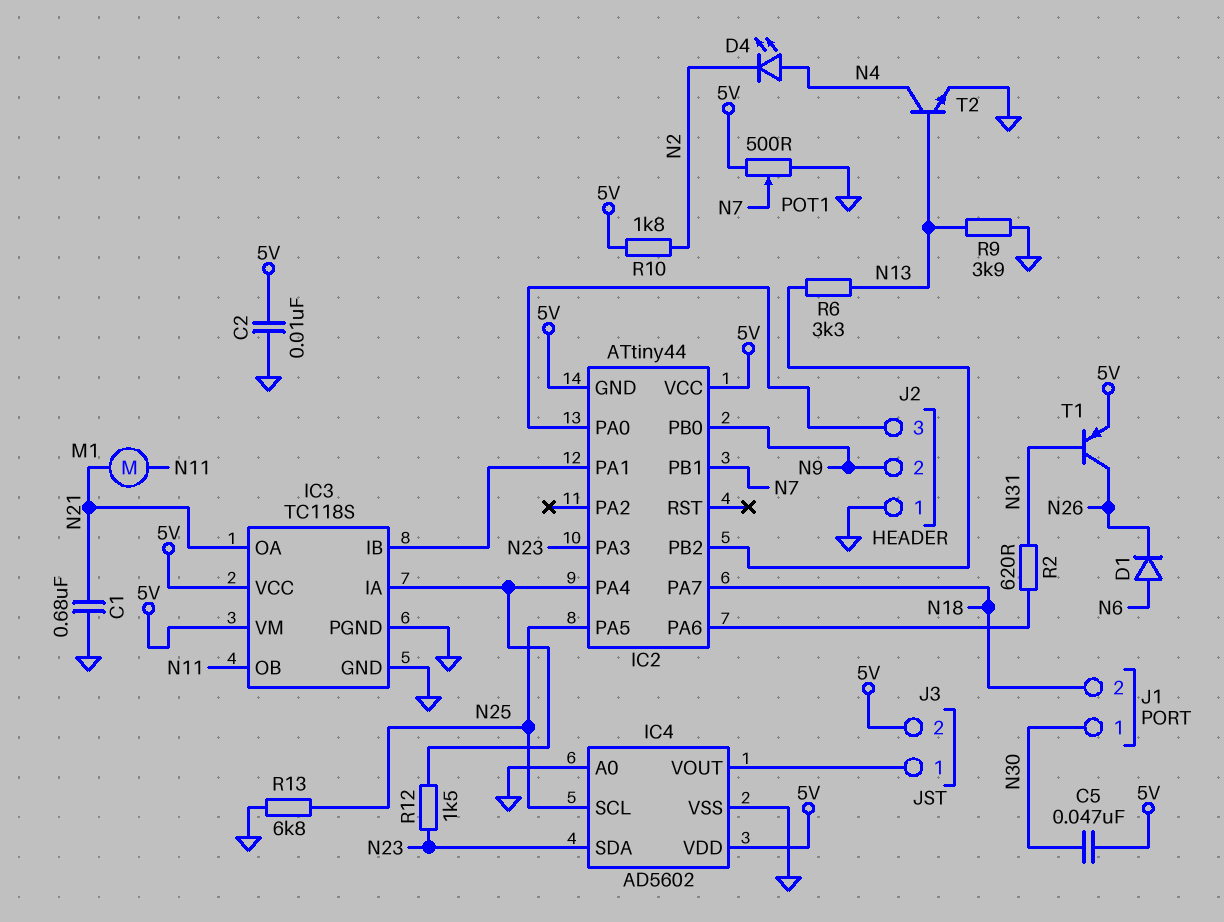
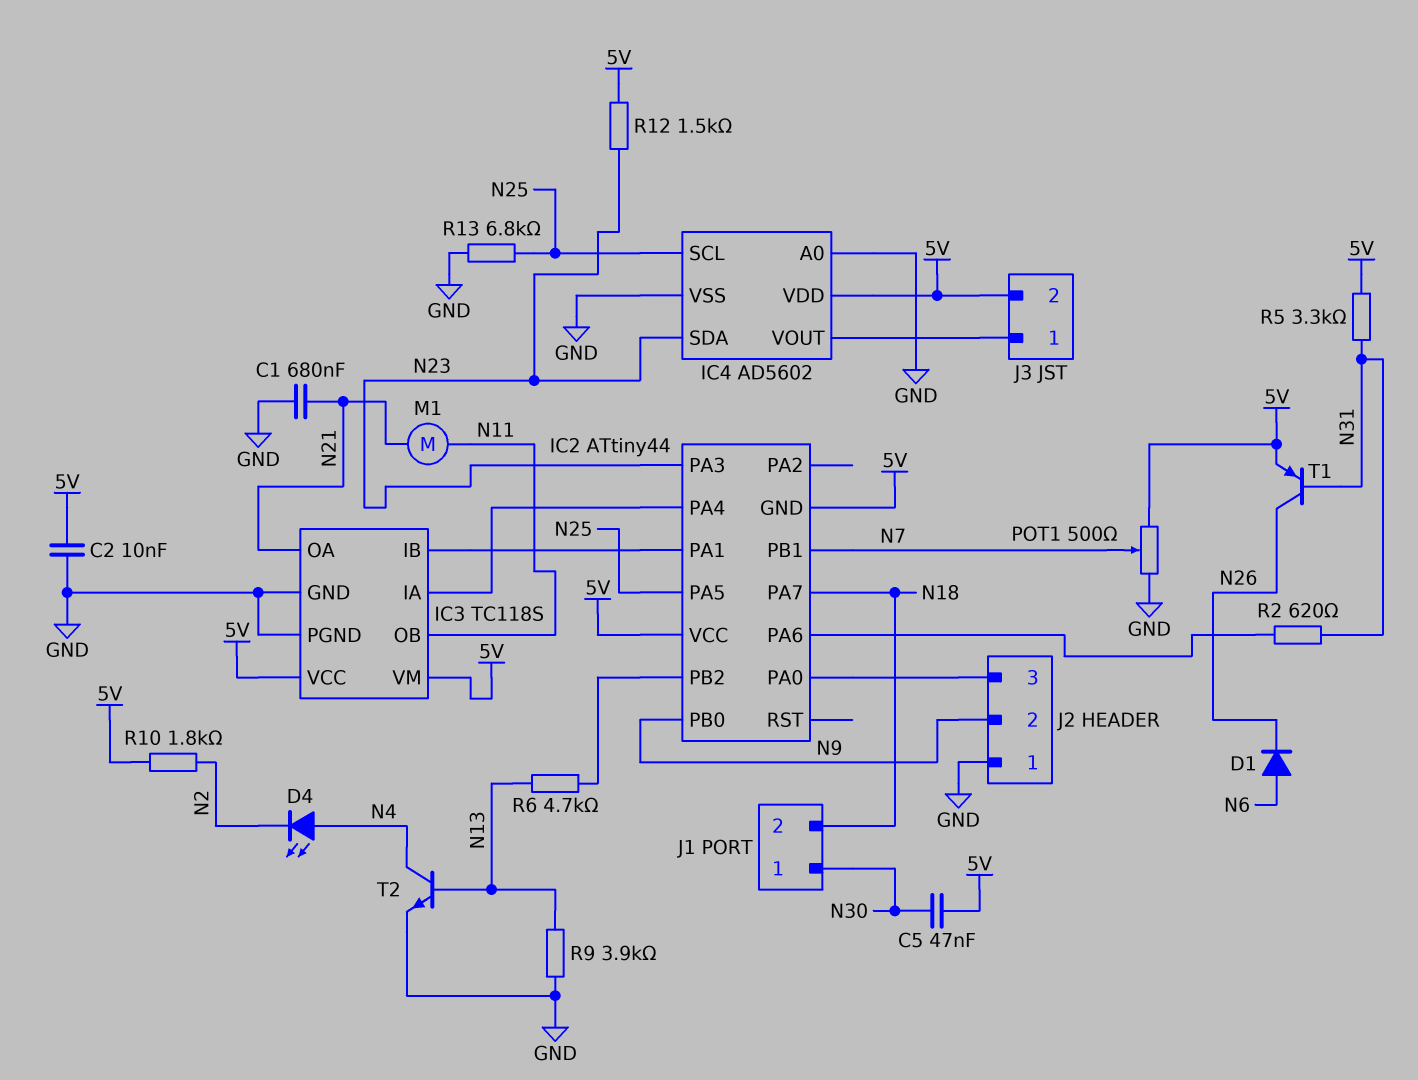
R5: none -> 3.3k (5V, N31)
R6: 3.3k (IC2/PB2, N13) -> 4.7k (IC2/PB2, N13)
R12: 1.5k (IC2/PA4, N23) -> 1.5k (5V, N23)

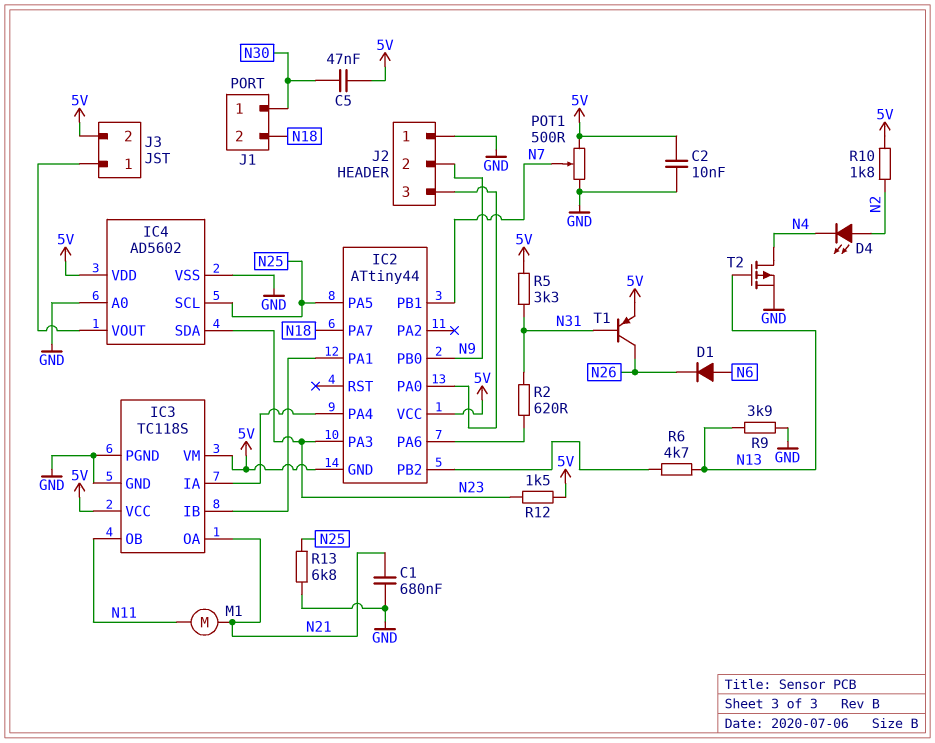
D4: LED (A N4, K N2) -> LED (A N2, K N4)
T2: NPN (B N13, C N4, E GND) -> PMOS (G N13, D N4, S GND)

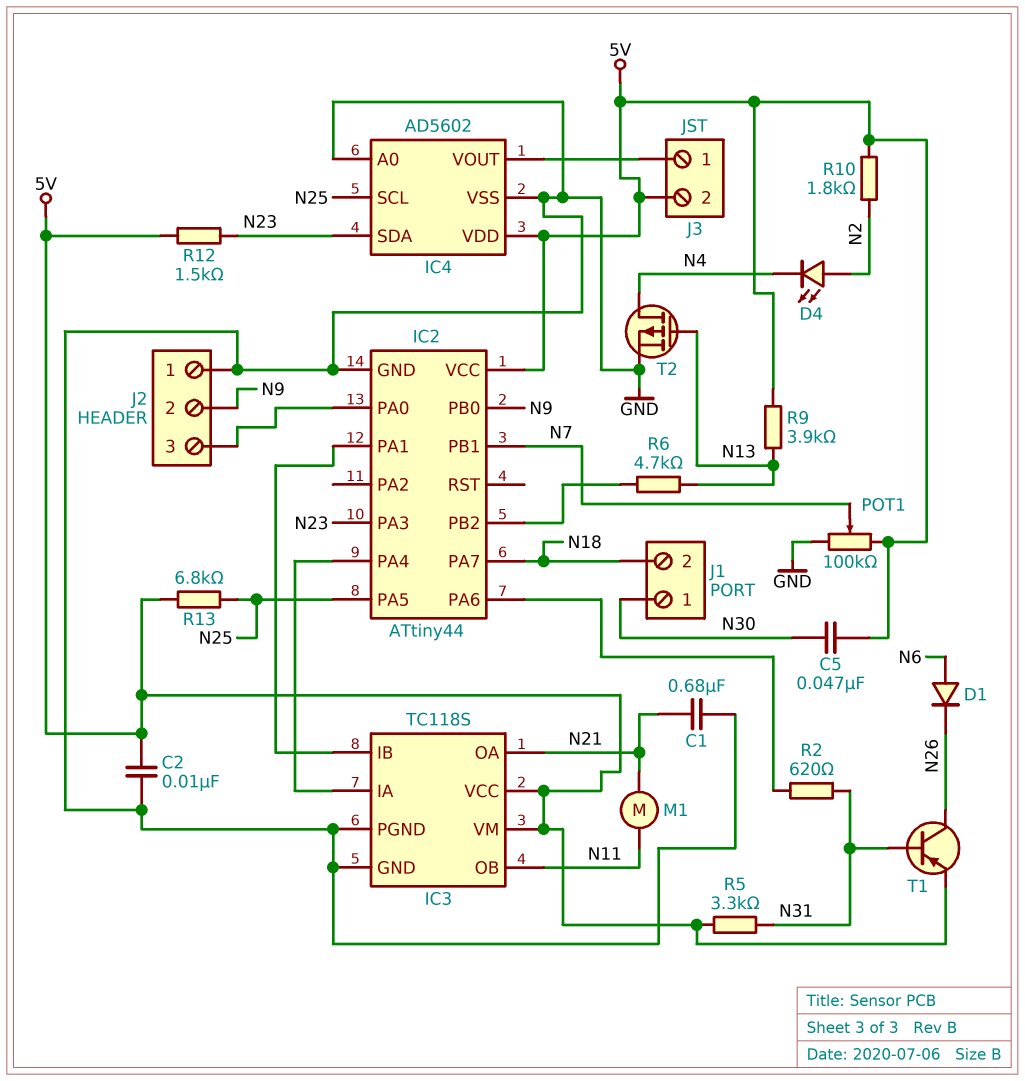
IC2 pin GND: 5V -> GND
POT1: 500 (5V, GND, wiper N7) -> 100k (5V, GND, wiper N7)
R9: 3.9k (GND, N13) -> 3.9k (5V, N13)
R13: 6.8k (GND, N25) -> 6.8k (5V, N25)

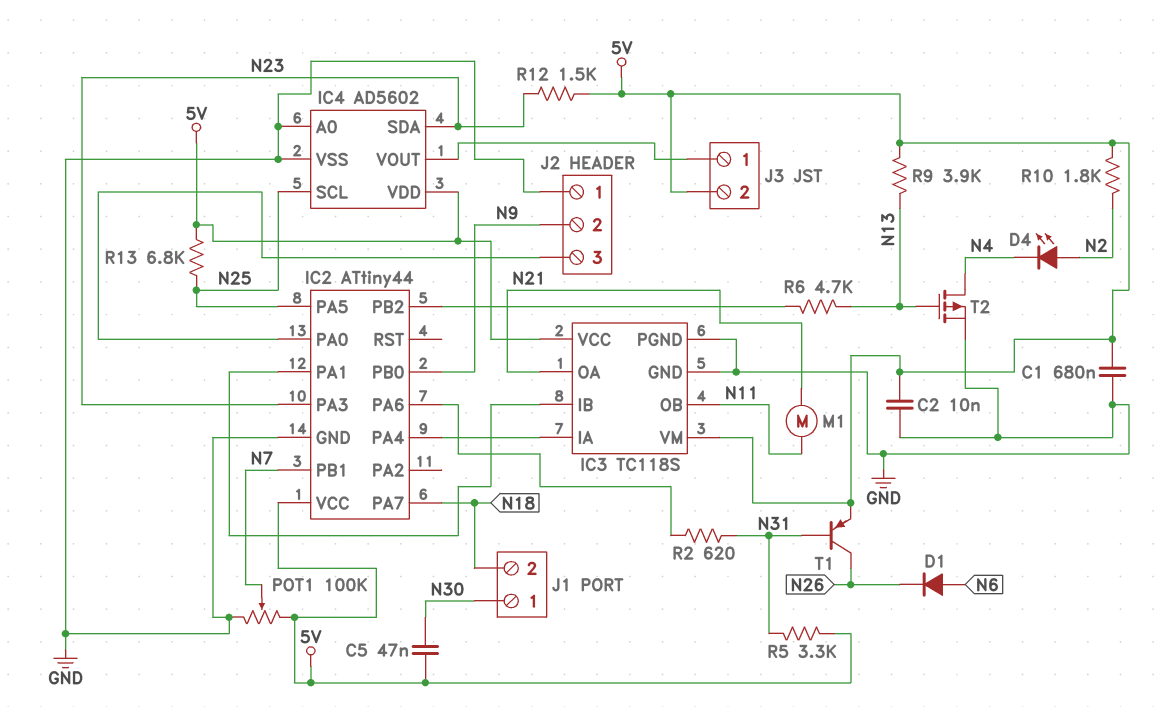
C1: 680nF (GND, N21) -> 680nF (5V, GND)

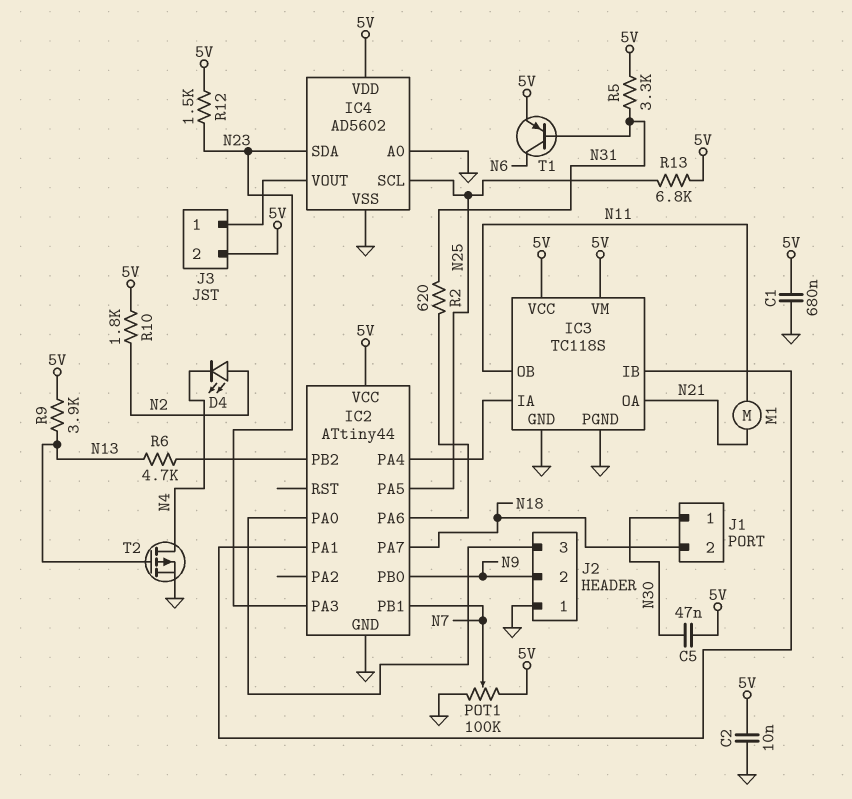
D1: diode (A N6, K N26) -> none
T1: PNP (B N31, C N26, E 5V) -> PNP (B N31, C N6, E 5V)

